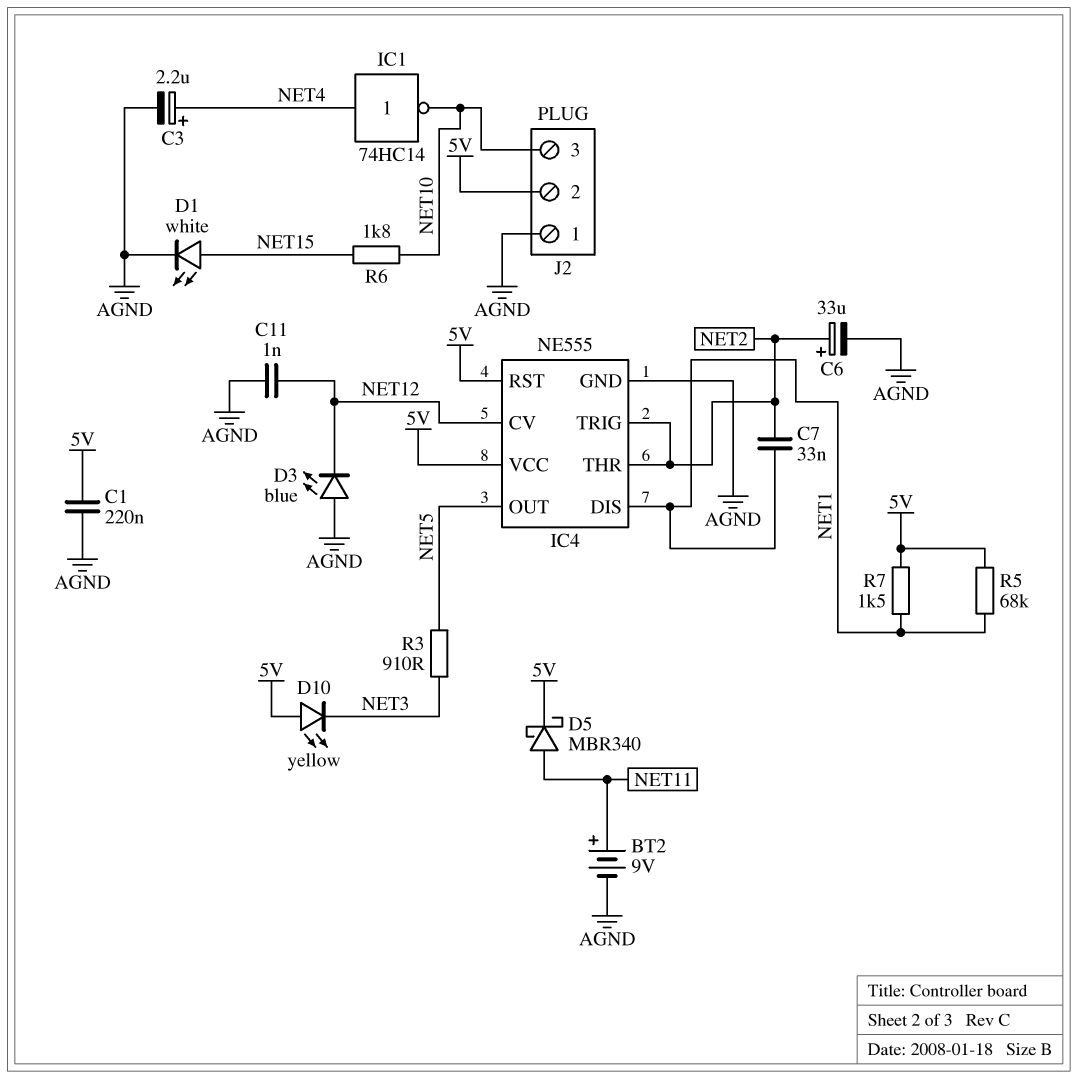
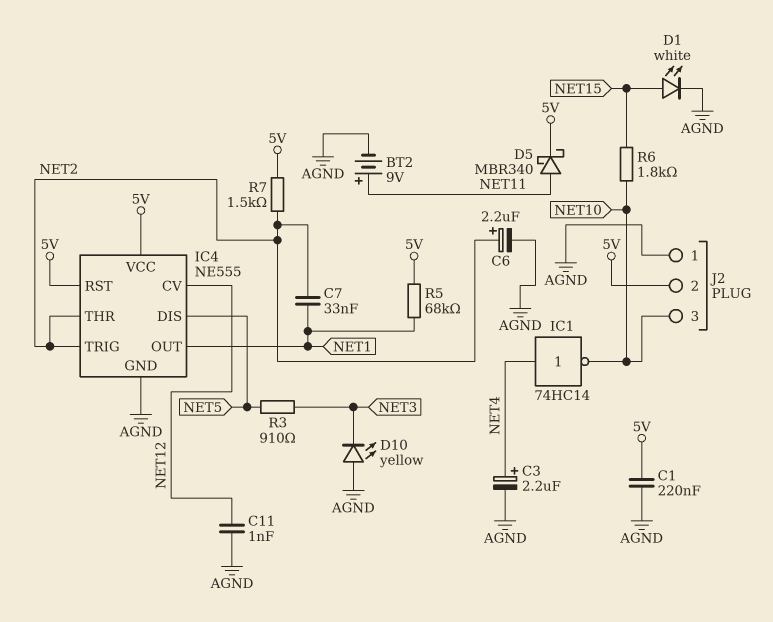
C6: 33uF (plus NET2, minus AGND) -> 2.2uF (plus NET2, minus AGND)
D3: LED blue (A AGND, K NET12) -> none
D10: LED yellow (A 5V, K NET3) -> LED yellow (A AGND, K NET3)
IC4 pin DIS: NET1 -> NET5
IC4 pin OUT: NET5 -> NET1
R7: 1.5k (5V, NET1) -> 1.5k (5V, NET2)

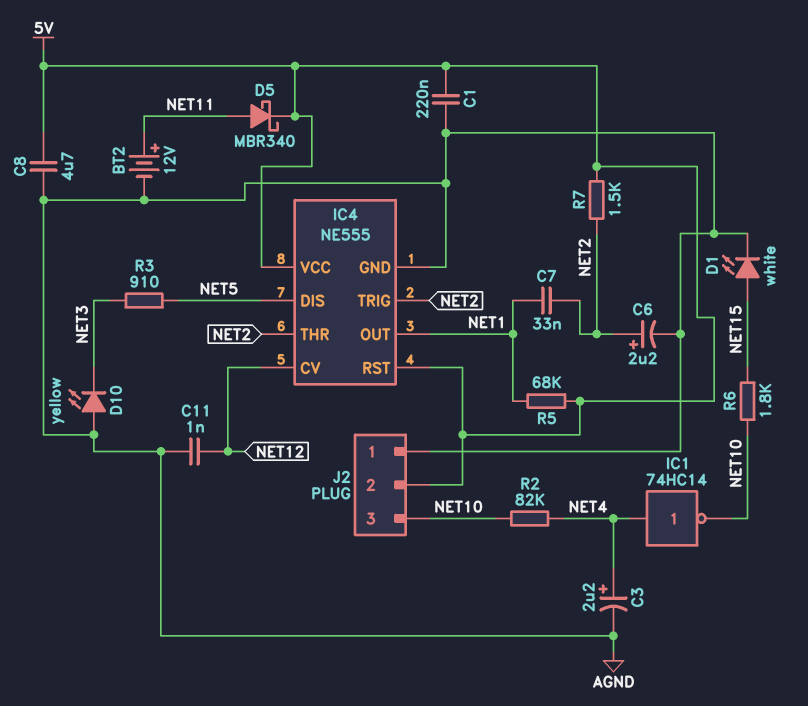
BT2: 9V (plus NET11, minus AGND) -> 12V (plus NET11, minus AGND)
C8: none -> 4.7uF (5V, AGND)
R2: none -> 82k (NET4, NET10)

